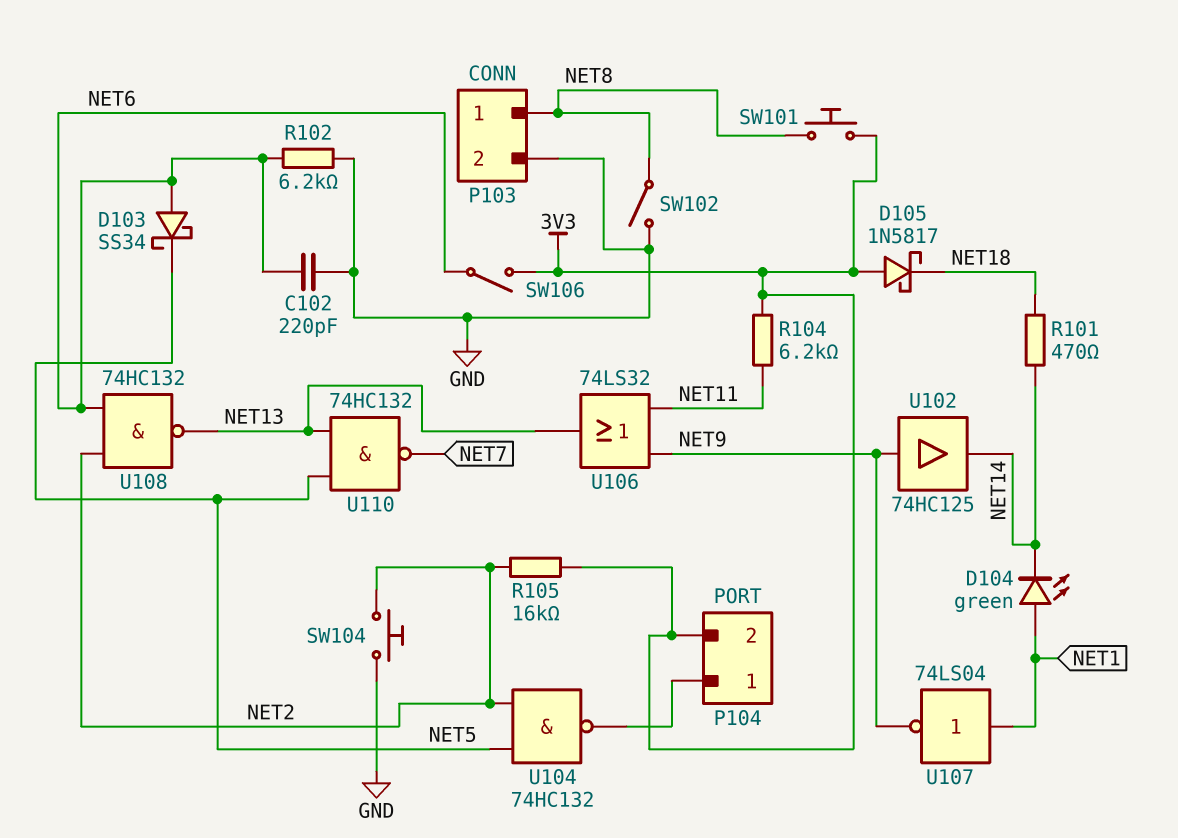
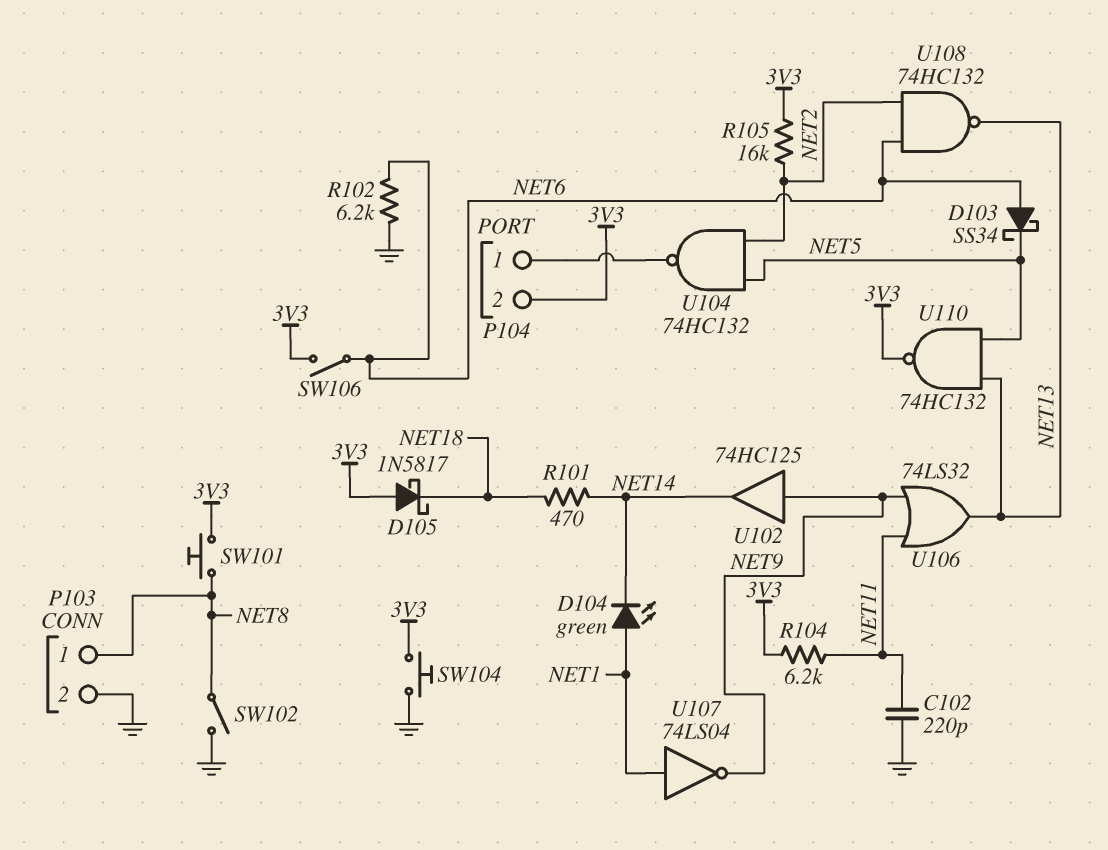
C102: 220pF (GND, NET6) -> 220pF (GND, NET11)
SW104: button (GND, NET2) -> button (3V3, GND)
U110: NAND 74HC132 (in NET5, in NET13, out NET7) -> NAND 74HC132 (in NET5, in NET13, out 3V3)

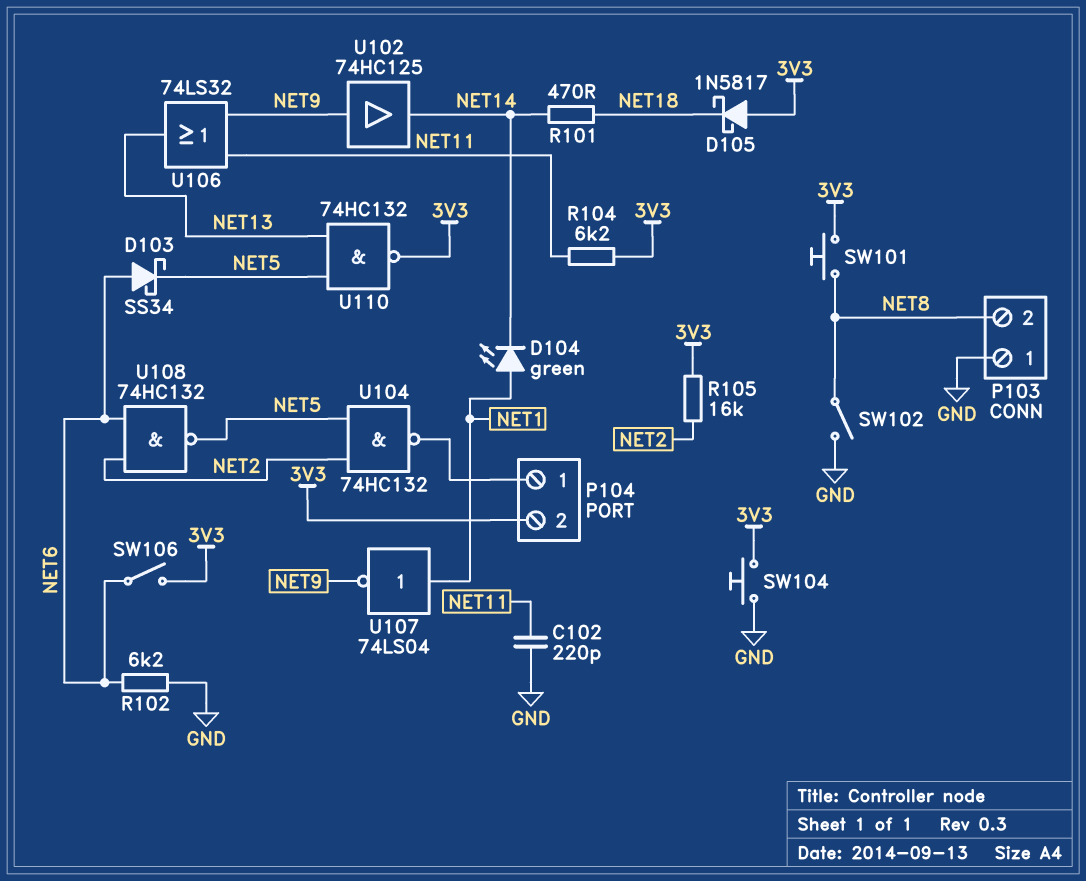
P103 pin 1: NET8 -> GND
P103 pin 2: GND -> NET8
U108: NAND 74HC132 (in NET2, in NET6, out NET13) -> NAND 74HC132 (in NET2, in NET6, out NET5)

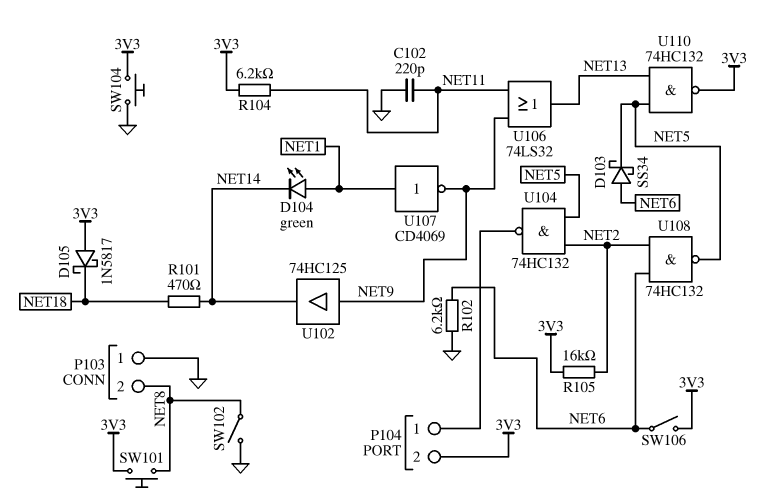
U107: NOT 74LS04 (in NET1, out NET9) -> NOT CD4069 (in NET1, out NET9)

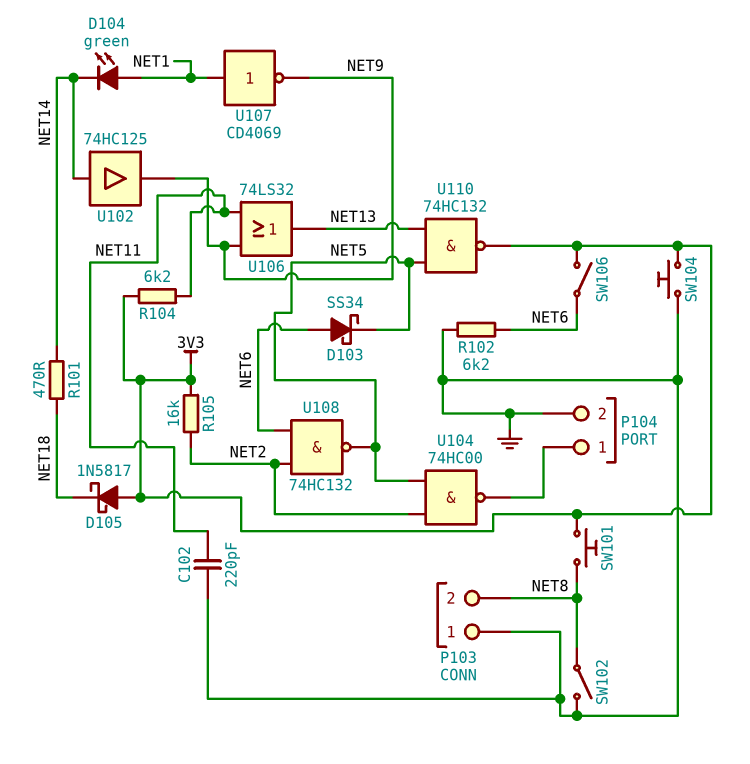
P104 pin 2: 3V3 -> GND
U102: buffer 74HC125 (in NET9, out NET14) -> buffer 74HC125 (in NET14, out NET9)
U104: NAND 74HC132 (in NET2, in NET5, out P104/1) -> NAND 74HC00 (in NET2, in NET5, out P104/1)

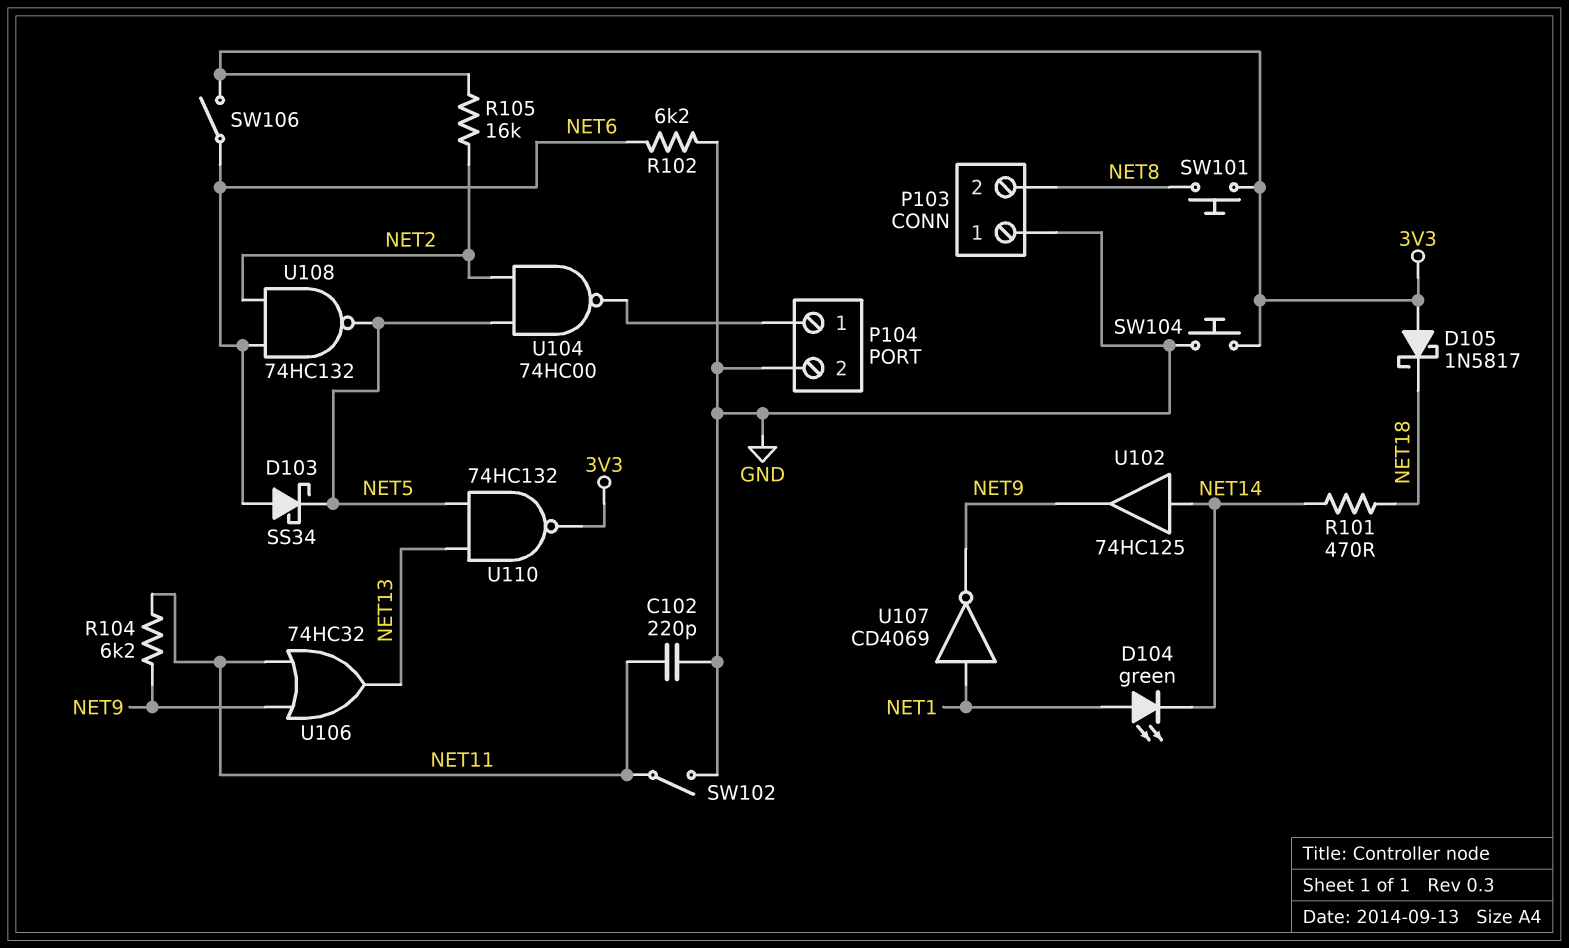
R104: 6.2k (3V3, NET11) -> 6.2k (NET9, NET11)
SW102: switch (GND, NET8) -> switch (GND, NET11)
U106: OR 74LS32 (in NET9, in NET11, out NET13) -> OR 74HC32 (in NET9, in NET11, out NET13)

